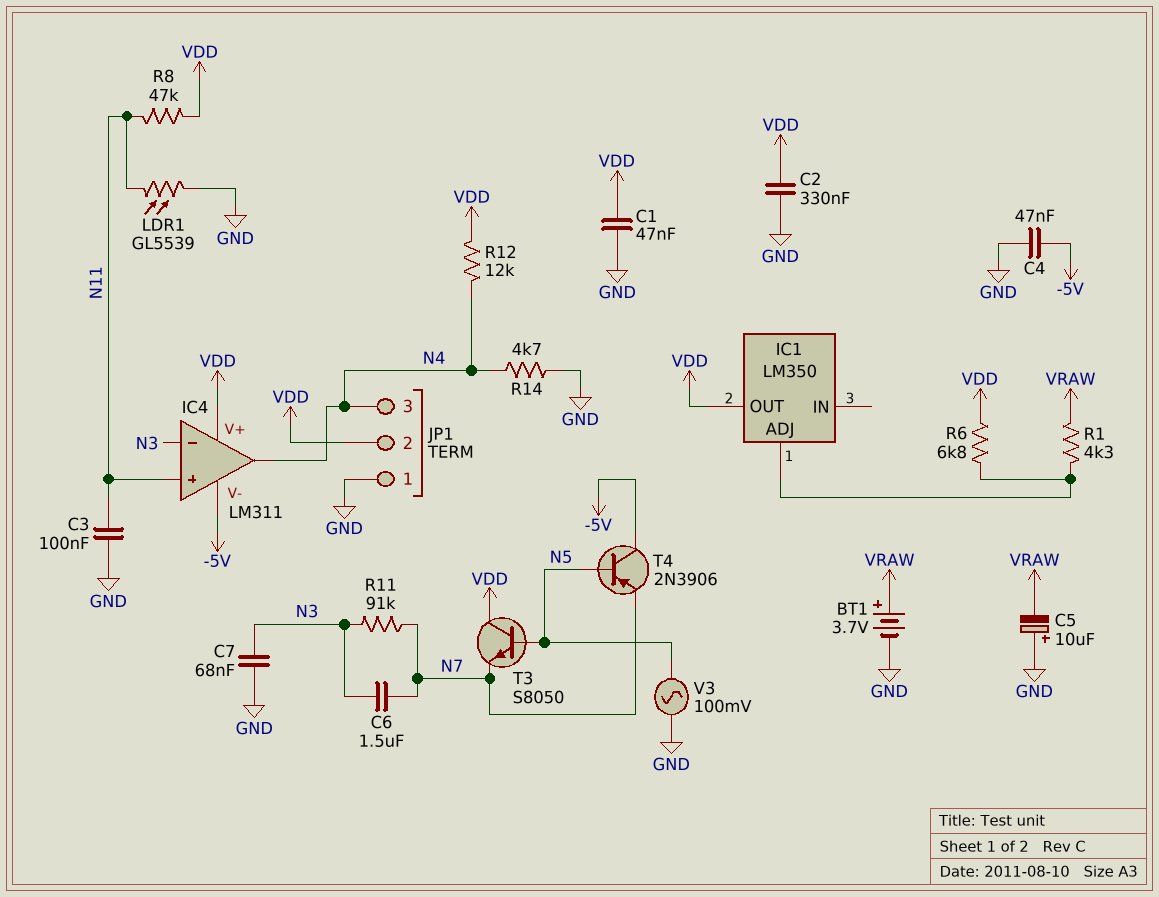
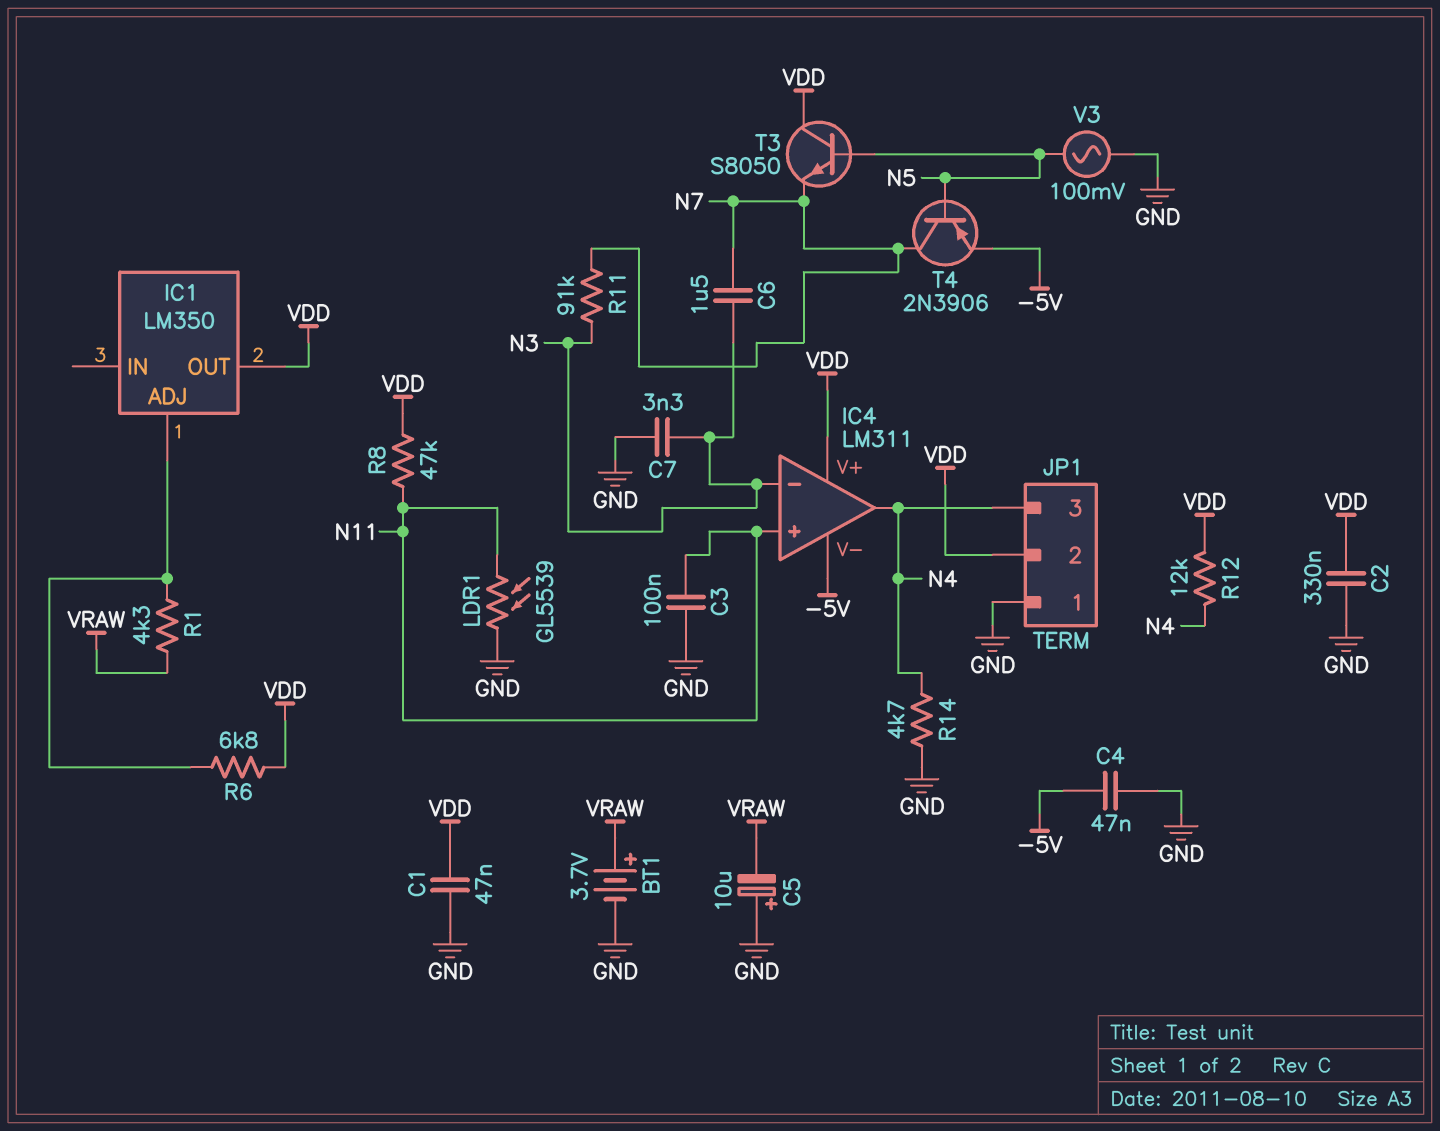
C7: 68nF (GND, N3) -> 3.3nF (GND, N3)
T4: PNP 2N3906 (B N5, C -5V, E N7) -> PNP 2N3906 (B N5, C N7, E -5V)

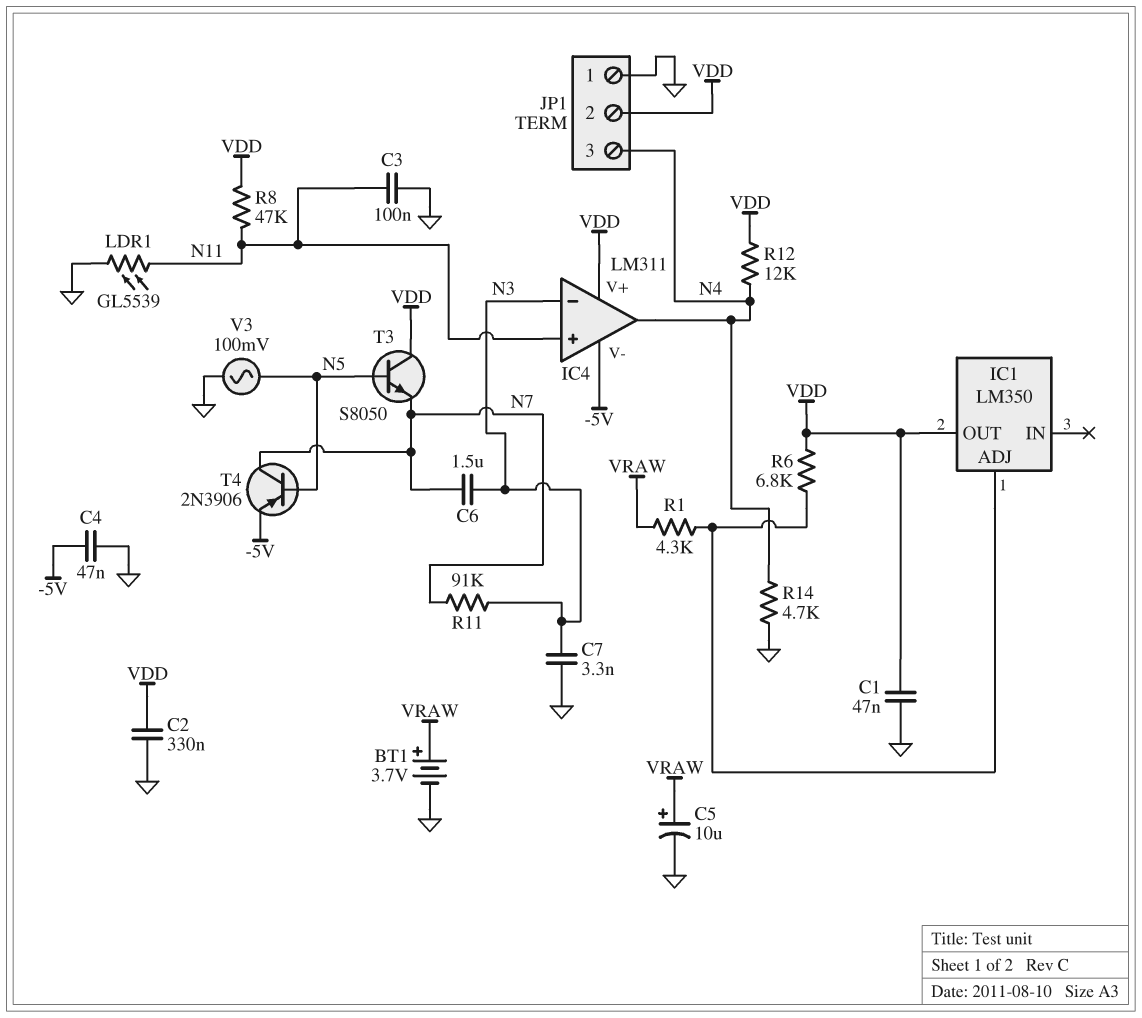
C5: 10uF (plus GND, minus VRAW) -> 10uF (plus VRAW, minus GND)

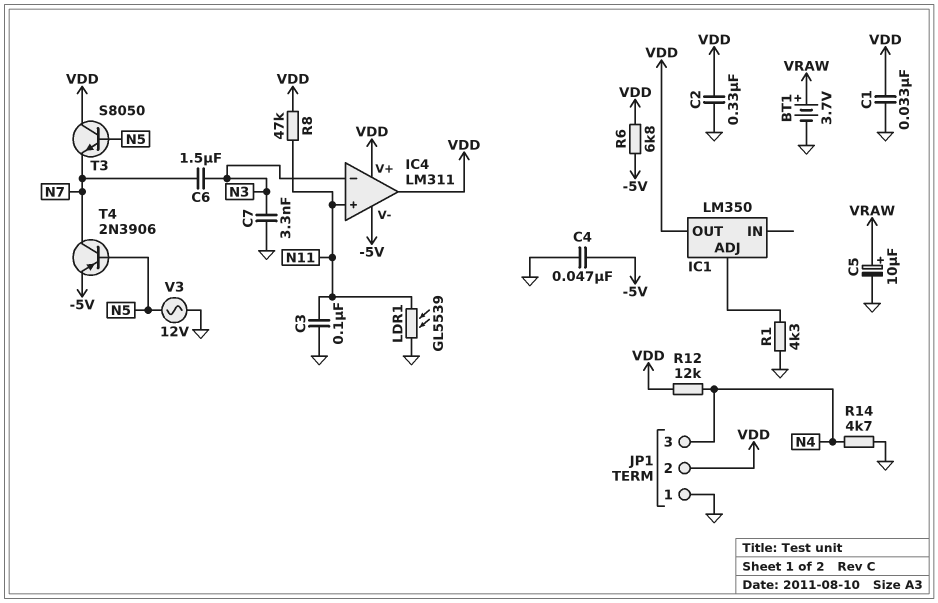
C1: 47nF (GND, VDD) -> 33nF (GND, VDD)
IC4 pin out: N4 -> VDD
R1: 4.3k (IC1/ADJ, VRAW) -> 4.3k (GND, IC1/ADJ)
R6: 6.8k (IC1/ADJ, VDD) -> 6.8k (-5V, VDD)
R11: 91k (N3, N7) -> none
V3: AC 100mV (GND, N5) -> AC 12V (GND, N5)

